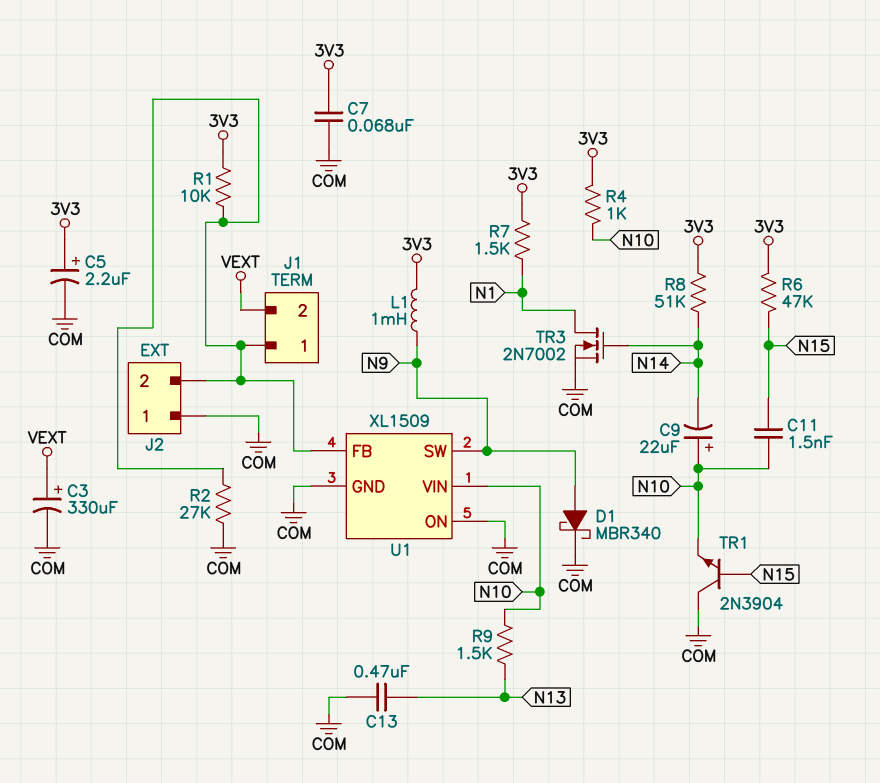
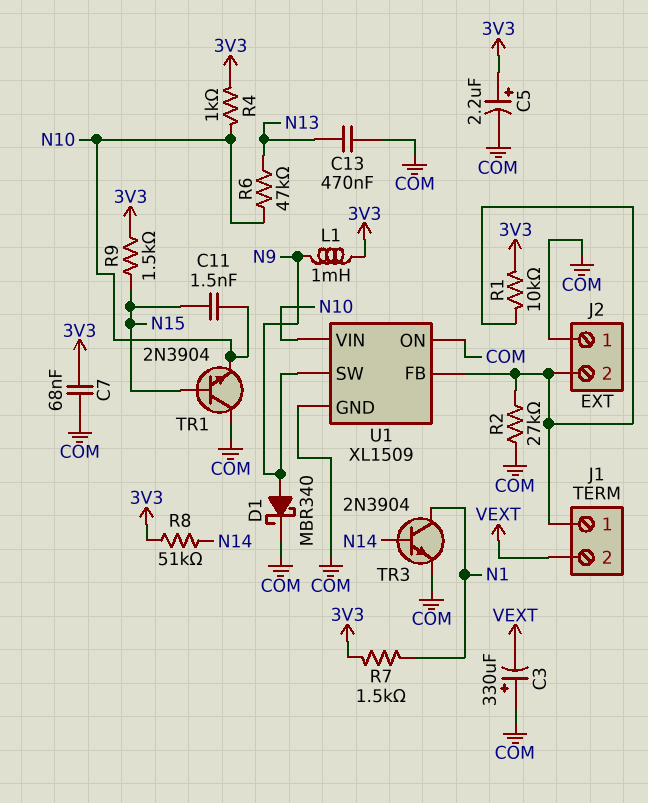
C3: 330uF (plus VEXT, minus COM) -> 330uF (plus COM, minus VEXT)
C9: 22uF (plus N10, minus N14) -> none
R6: 47k (3V3, N15) -> 47k (N10, N13)
R9: 1.5k (N10, N13) -> 1.5k (3V3, N15)
TR3: NMOS 2N7002 (G N14, D N1, S COM) -> NPN 2N3904 (B N14, C N1, E COM)

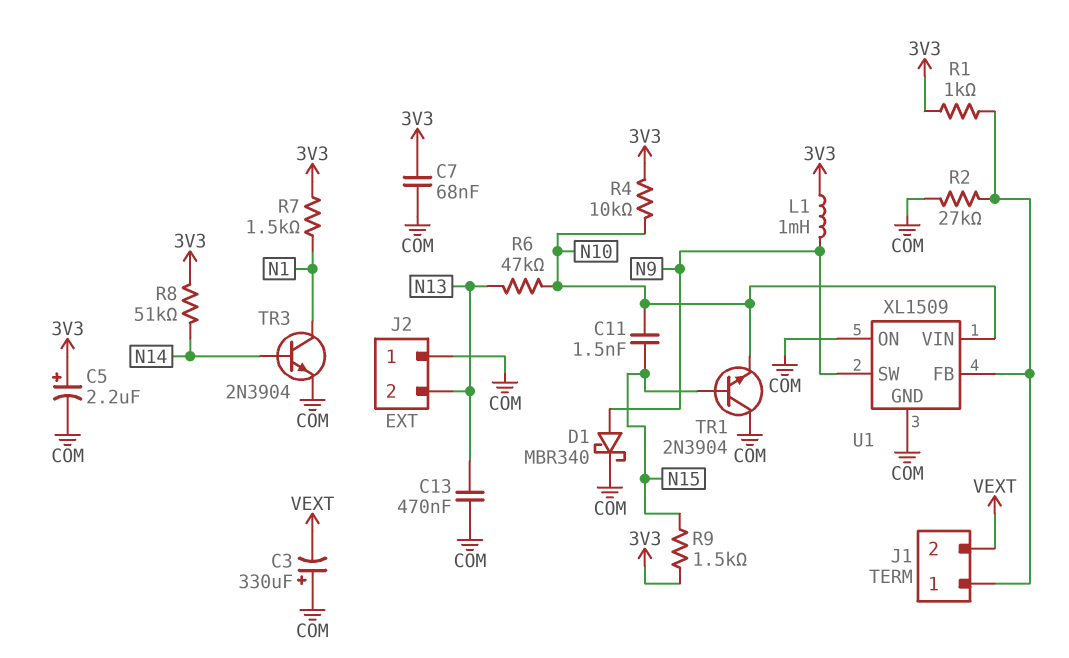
J2 pin 2: J1/1 -> N13
R1: 10k (3V3, J1/1) -> 1k (3V3, J1/1)
R4: 1k (3V3, N10) -> 10k (3V3, N10)

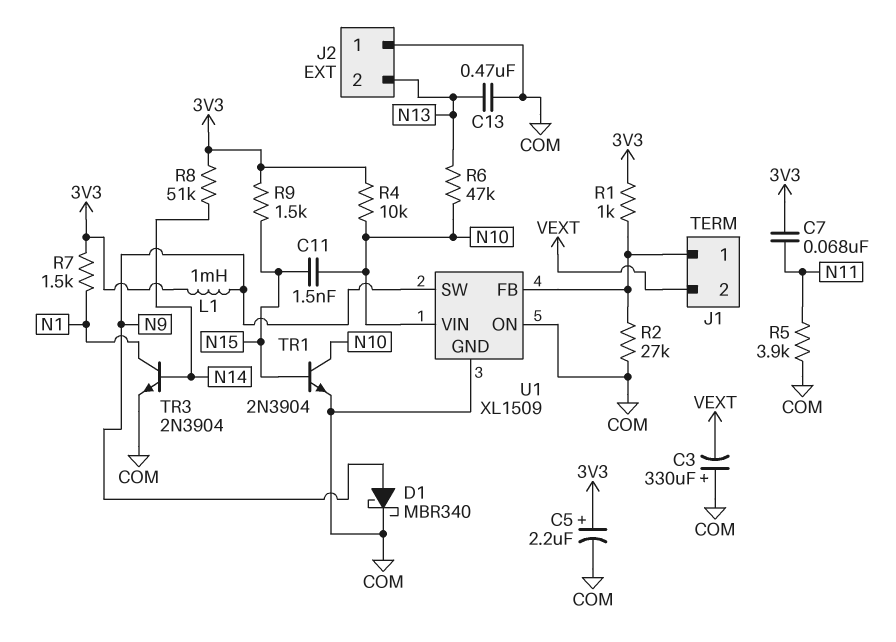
C7: 68nF (3V3, COM) -> 68nF (3V3, N11)
R5: none -> 3.9k (COM, N11)
TR1: NPN 2N3904 (B N15, C COM, E N10) -> NPN 2N3904 (B N15, C N10, E COM)

